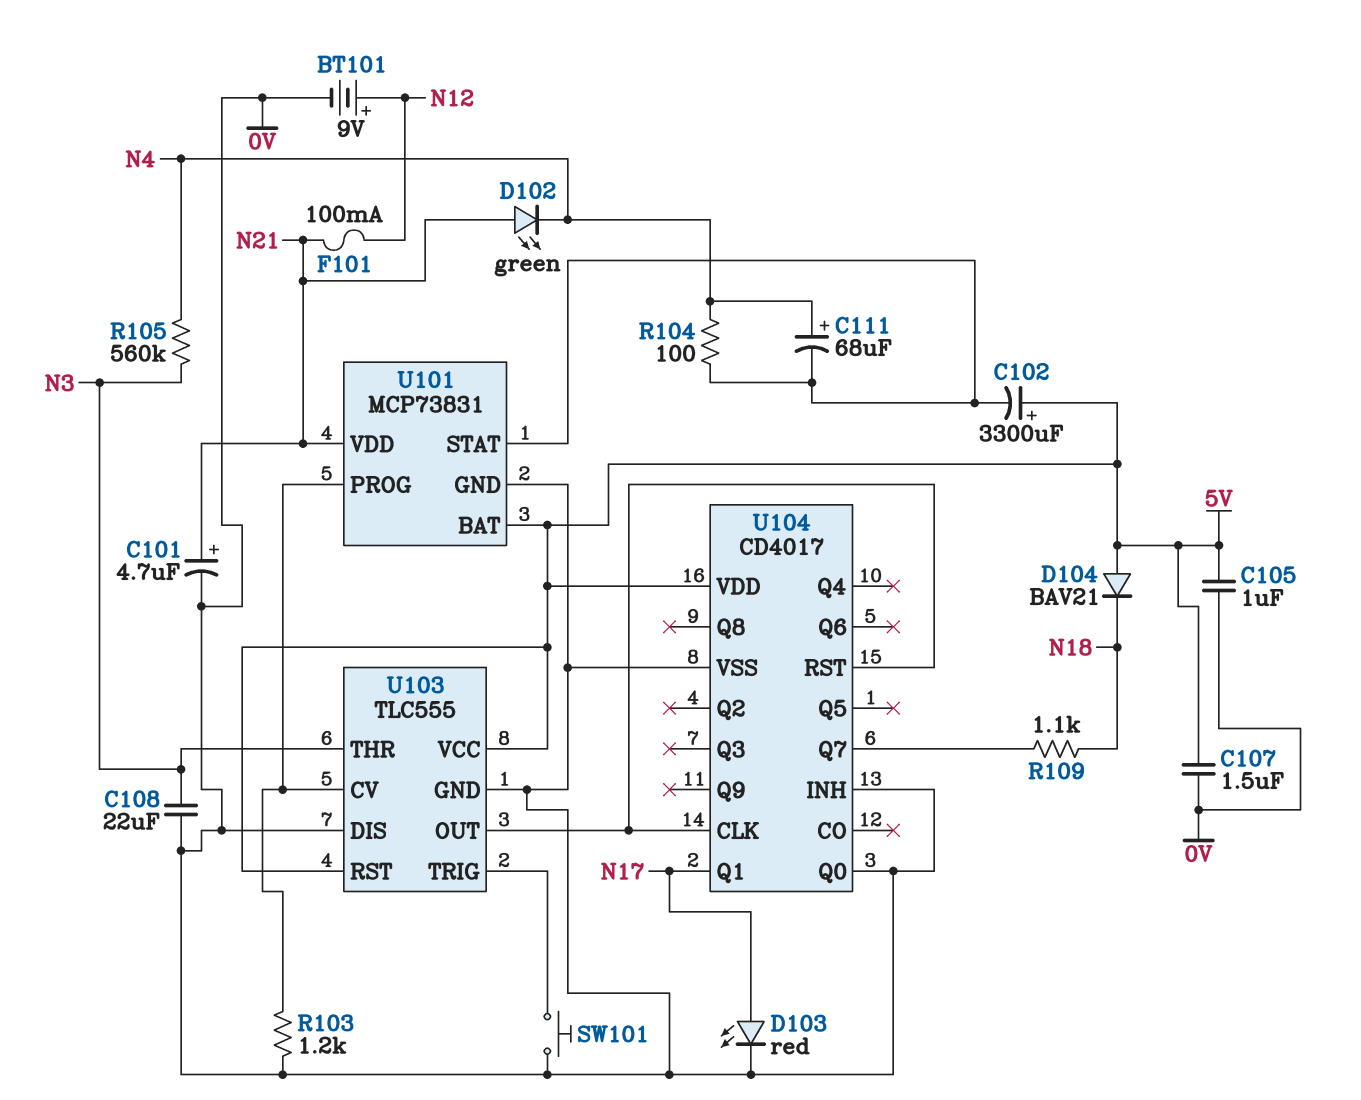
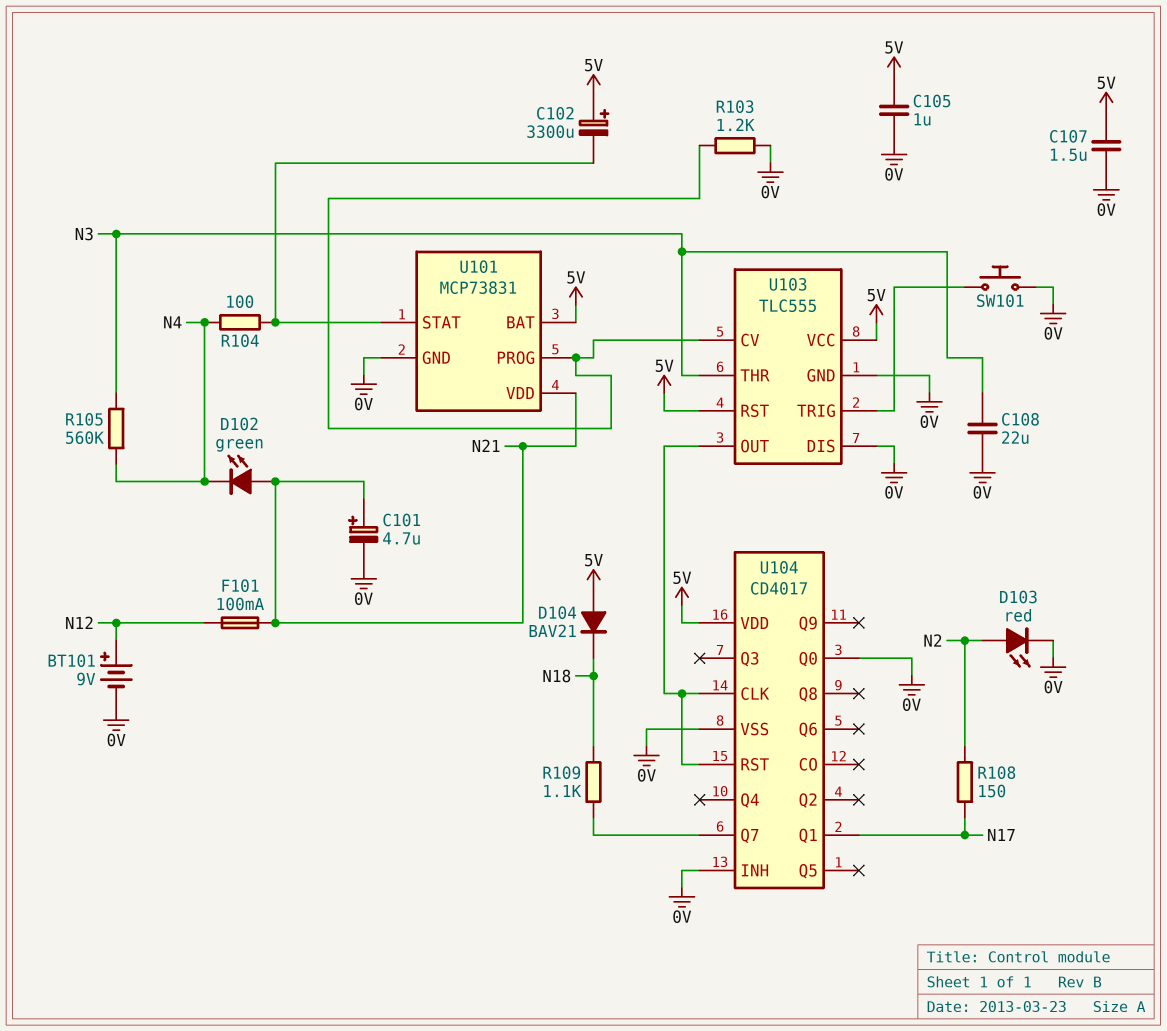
C111: 68uF (plus N4, minus U101/STAT) -> none
D103: LED red (A N17, K 0V) -> LED red (A N2, K 0V)
R108: none -> 150 (N2, N17)

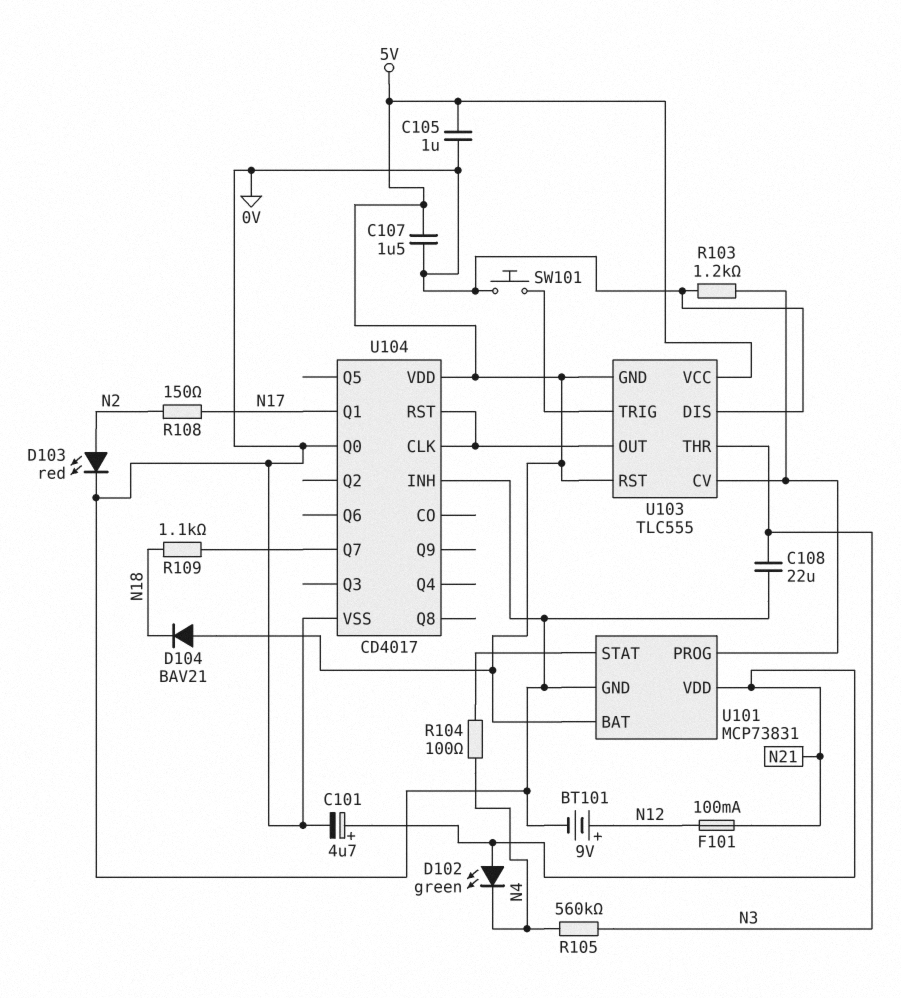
C102: 3300uF (plus 5V, minus U101/STAT) -> none
U103 pin GND: 0V -> 5V

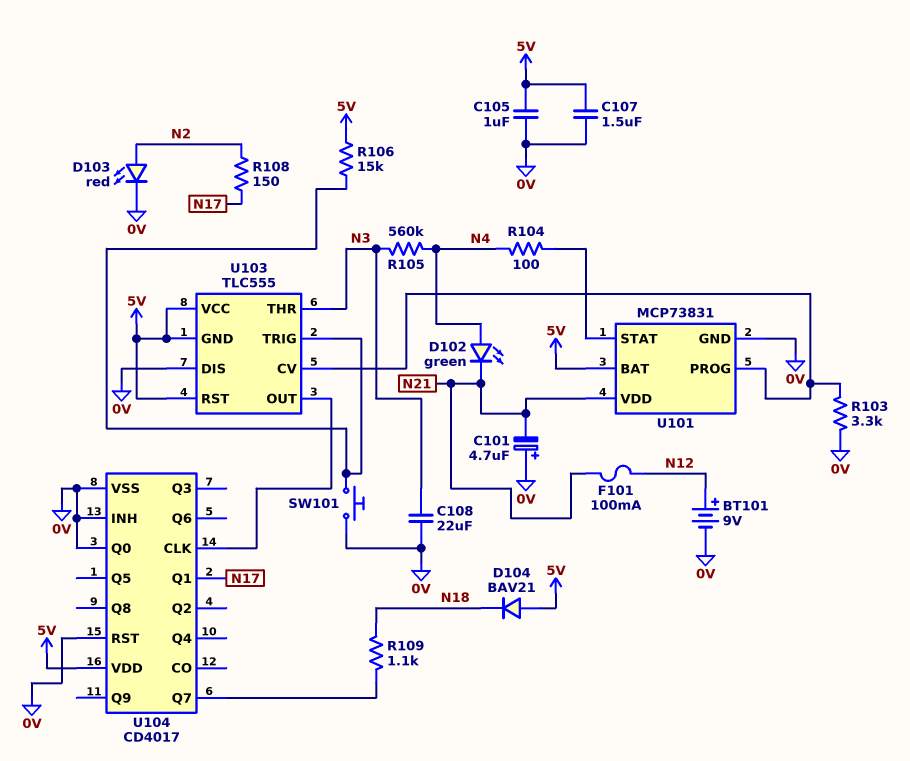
C101: 4.7uF (plus N21, minus 0V) -> 4.7uF (plus 0V, minus N21)
D102: LED green (A N21, K N4) -> LED green (A N4, K N21)
R103: 1.2k (0V, U101/PROG) -> 3.3k (0V, U101/PROG)
R106: none -> 15k (5V, U103/TRIG)
U104 pin RST: U103/OUT -> 0V

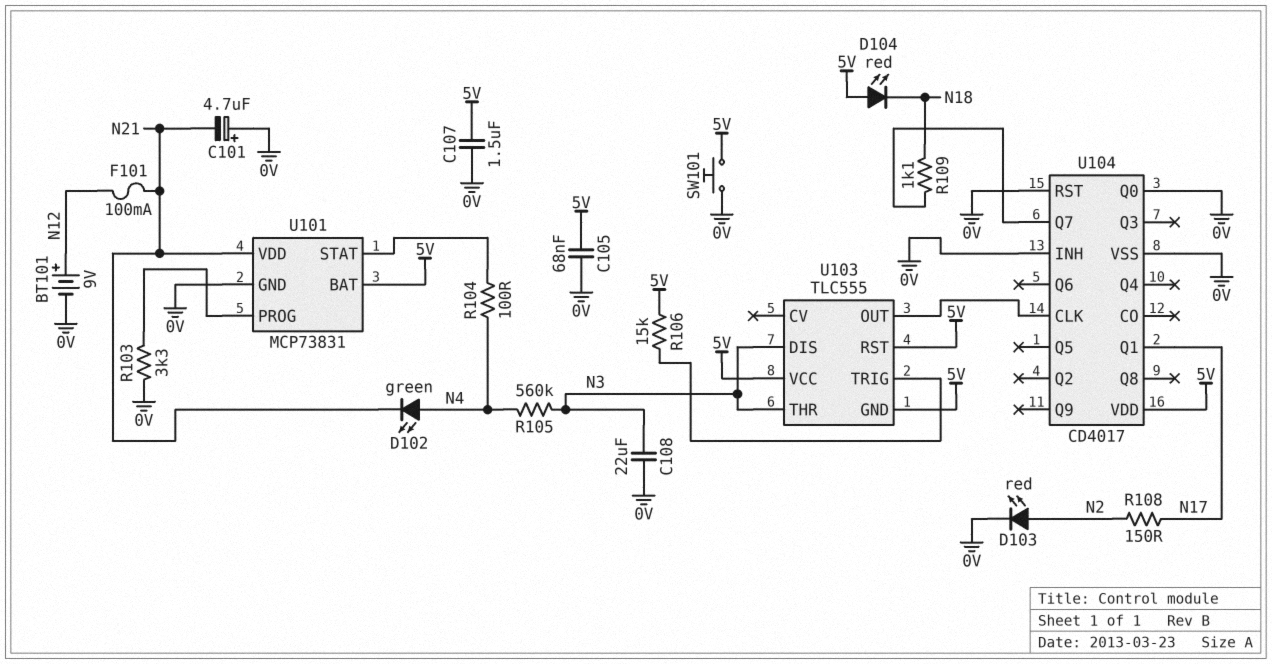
C105: 1uF (0V, 5V) -> 68nF (0V, 5V)
D104: diode BAV21 (A 5V, K N18) -> LED red (A 5V, K N18)
SW101: button (0V, U103/TRIG) -> button (0V, 5V)
U103 pin CV: U101/PROG -> none
U103 pin DIS: 0V -> N3

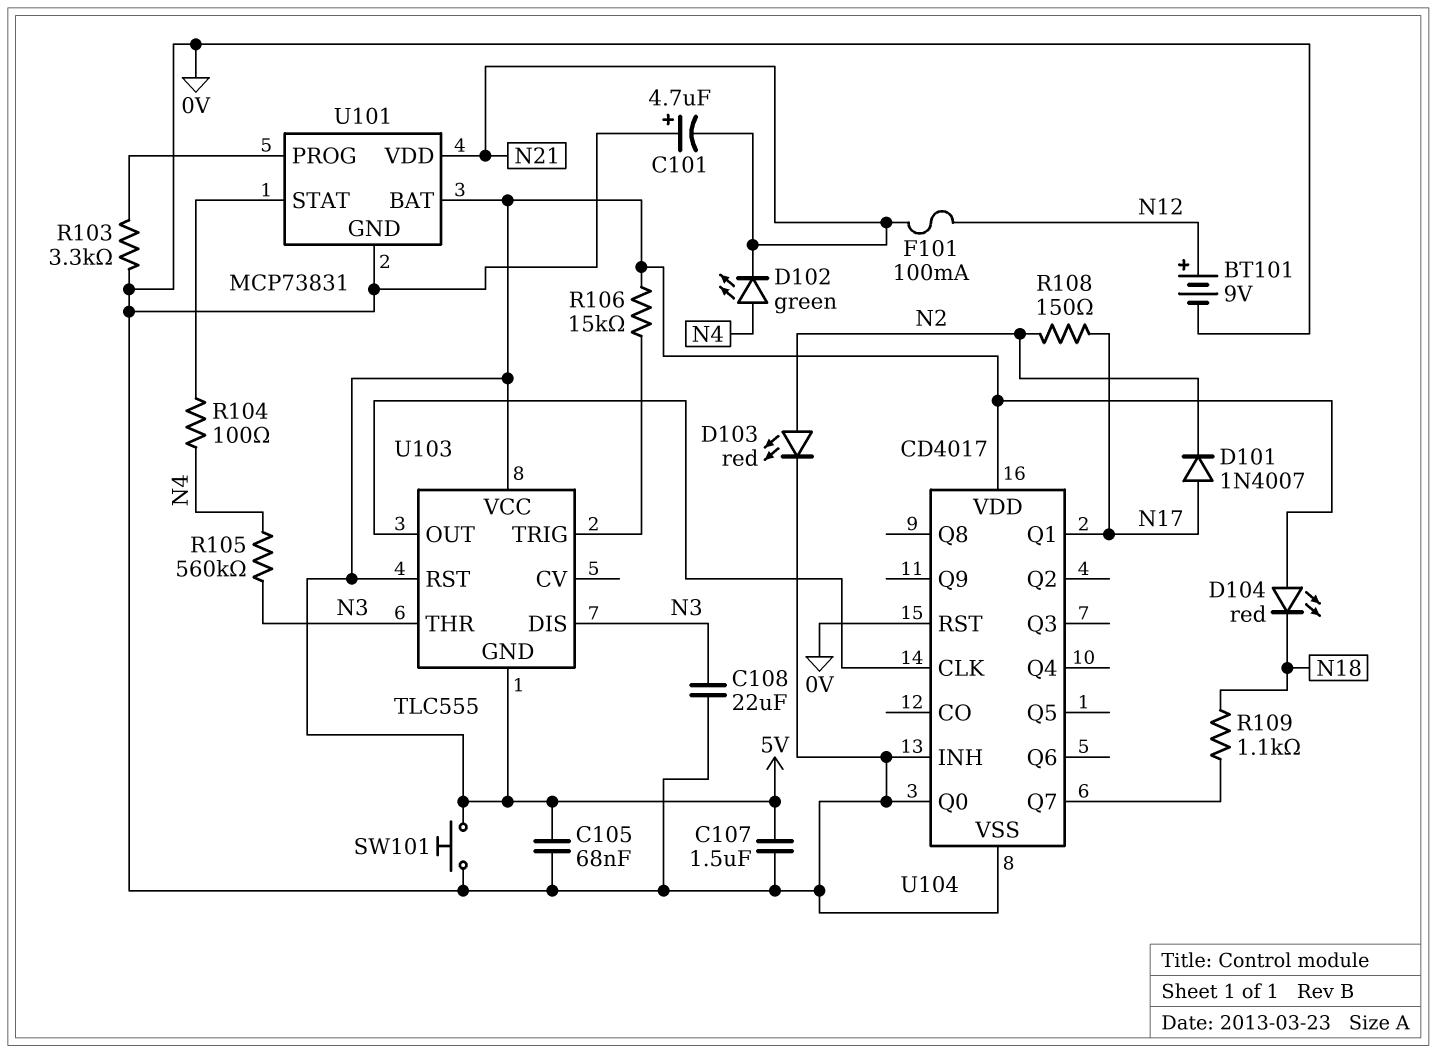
D101: none -> diode 1N4007 (A N17, K N2)

